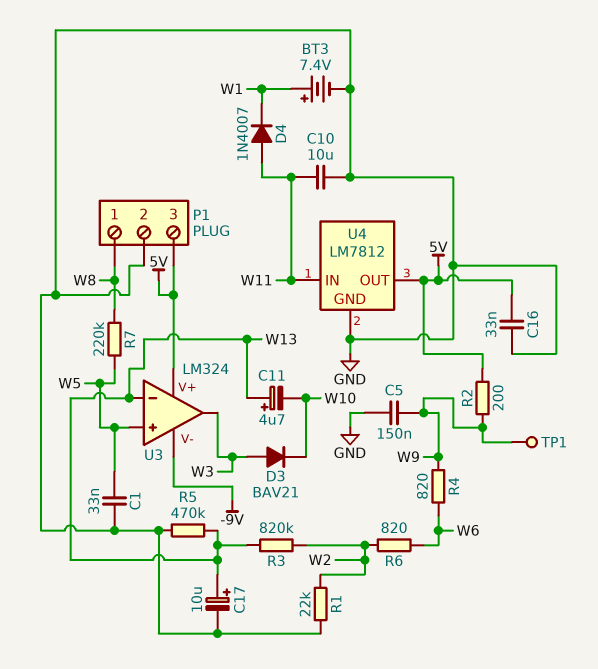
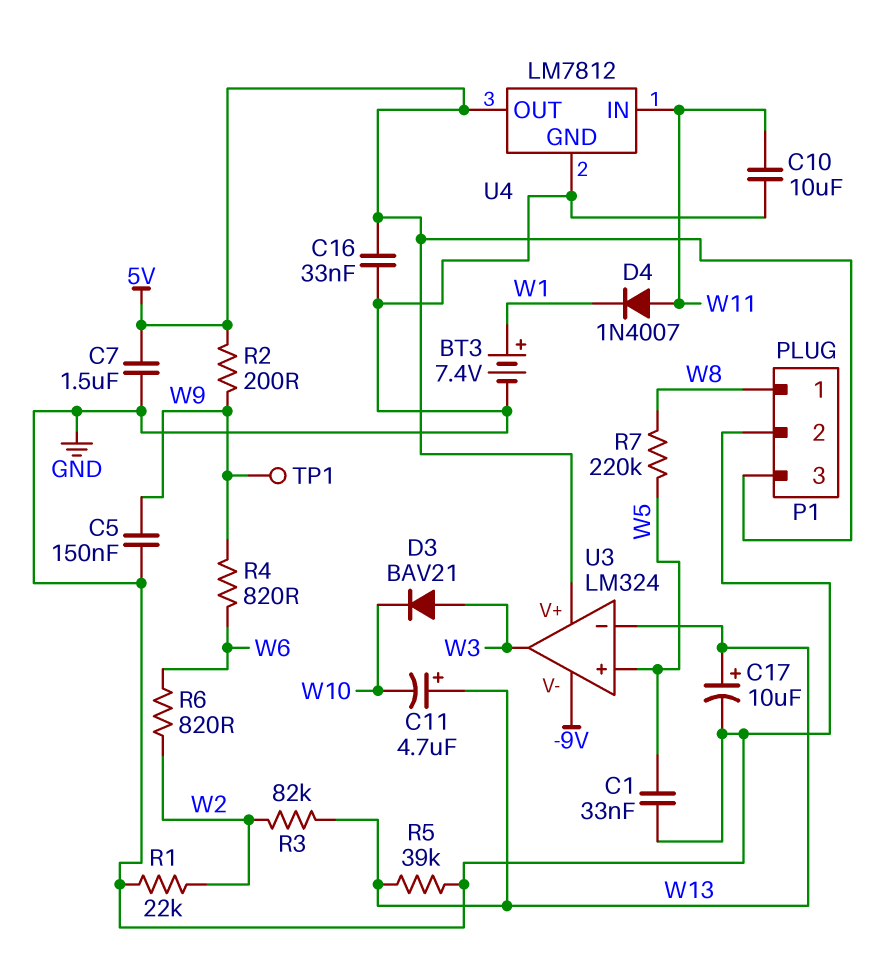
C7: none -> 1.5uF (5V, GND)
R3: 820k (W2, W13) -> 82k (W2, W13)
R5: 470k (GND, W13) -> 39k (GND, W13)

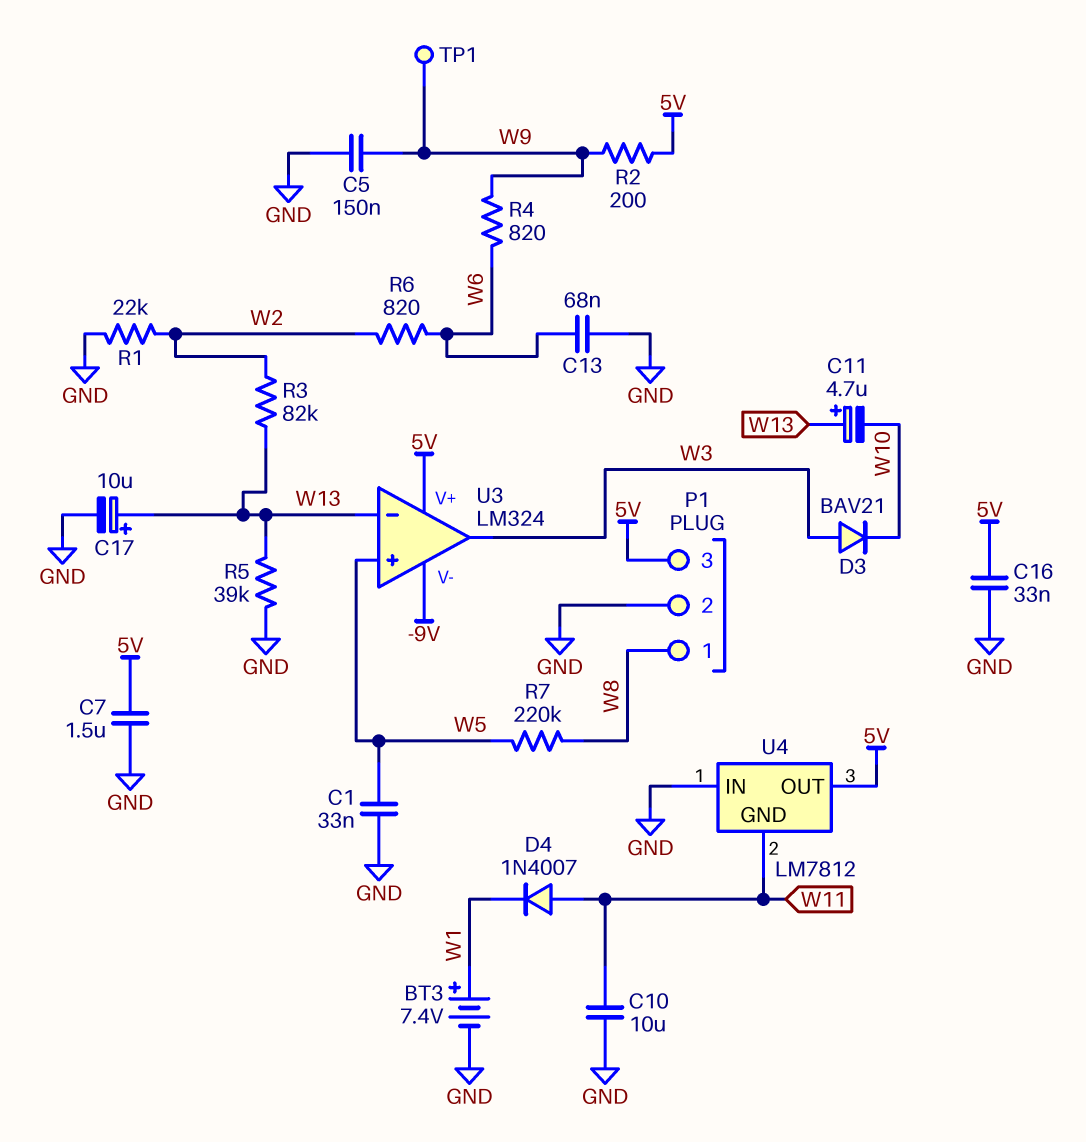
C13: none -> 68nF (GND, W6)
U4 pin GND: GND -> W11
U4 pin IN: W11 -> GND

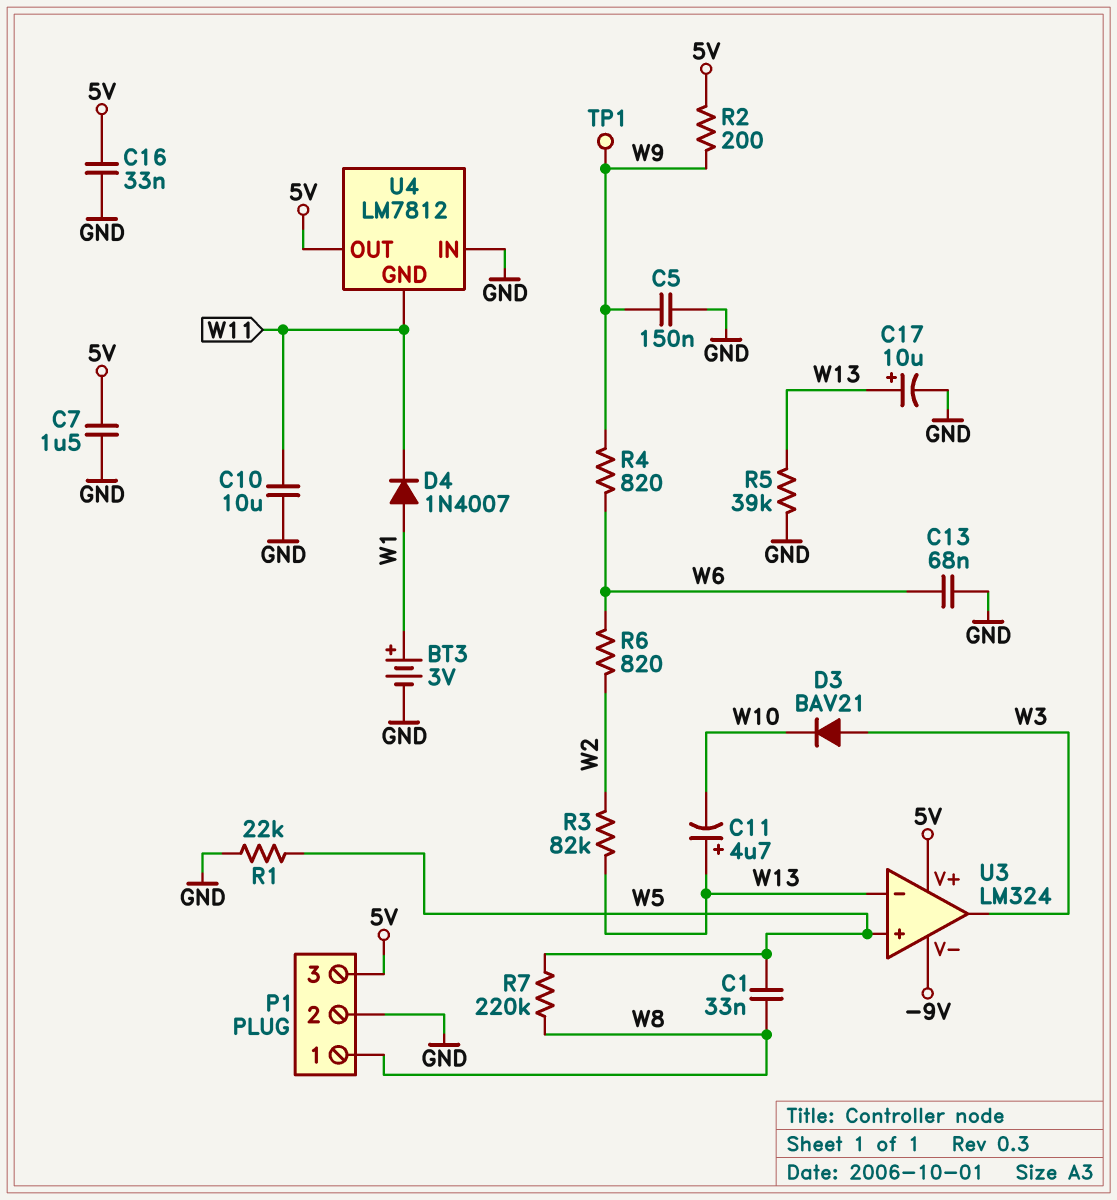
BT3: 7.4V (plus W1, minus GND) -> 3V (plus W1, minus GND)
C1: 33nF (GND, W5) -> 33nF (W5, W8)
D4: diode 1N4007 (A W11, K W1) -> diode 1N4007 (A W1, K W11)
R1: 22k (GND, W2) -> 22k (GND, W5)

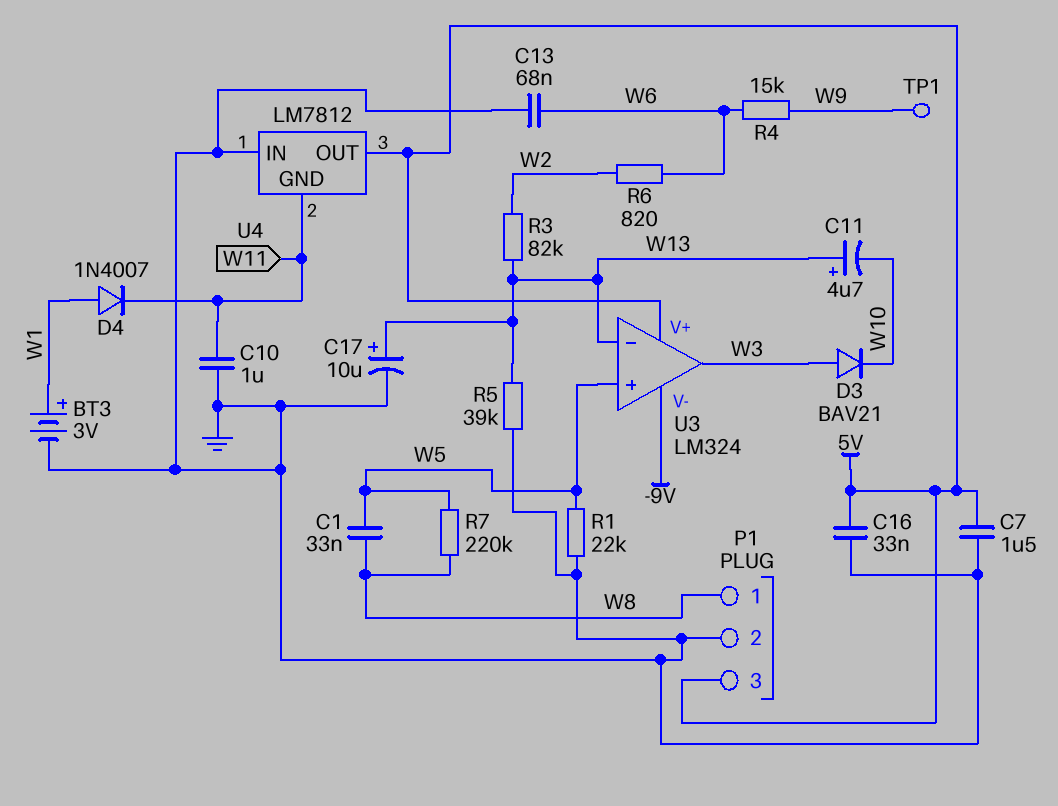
C5: 150nF (GND, W9) -> none
C10: 10uF (GND, W11) -> 1uF (GND, W11)
R2: 200 (5V, W9) -> none
R4: 820 (W6, W9) -> 15k (W6, W9)

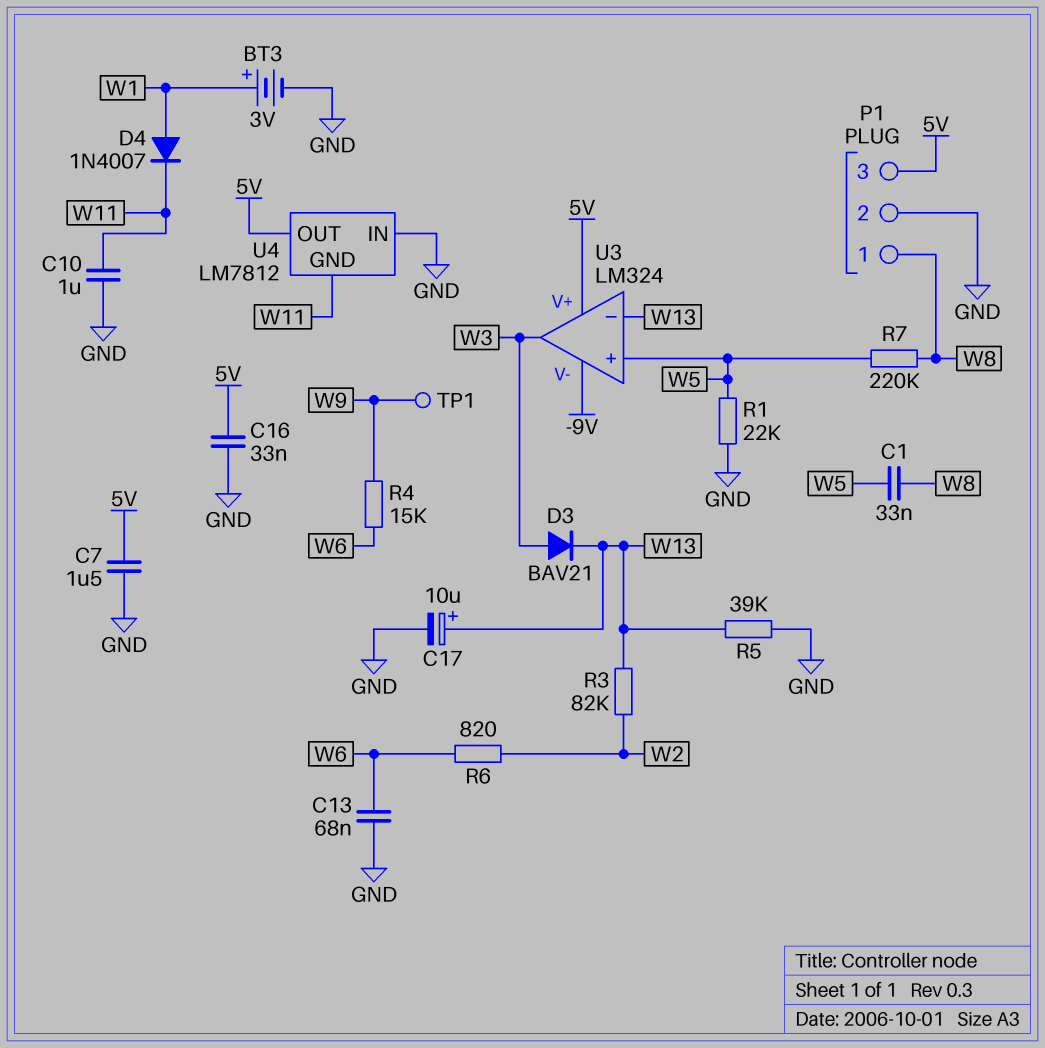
C11: 4.7uF (plus W13, minus W10) -> none
D3: diode BAV21 (A W3, K W10) -> diode BAV21 (A W3, K W13)

